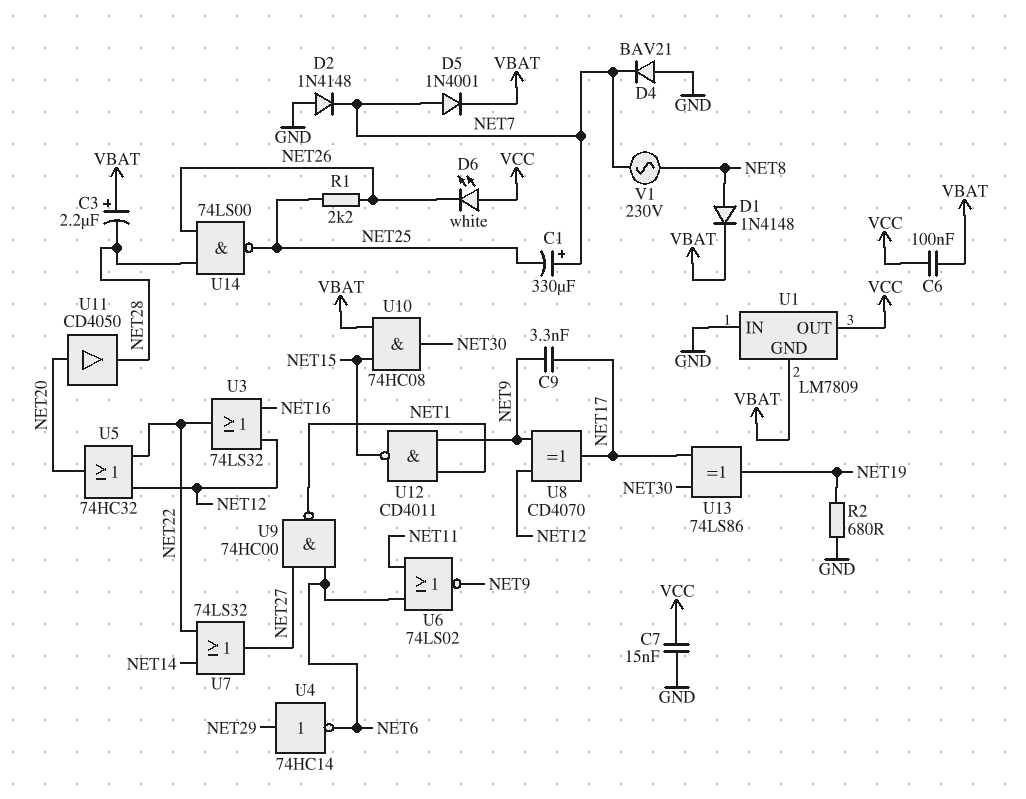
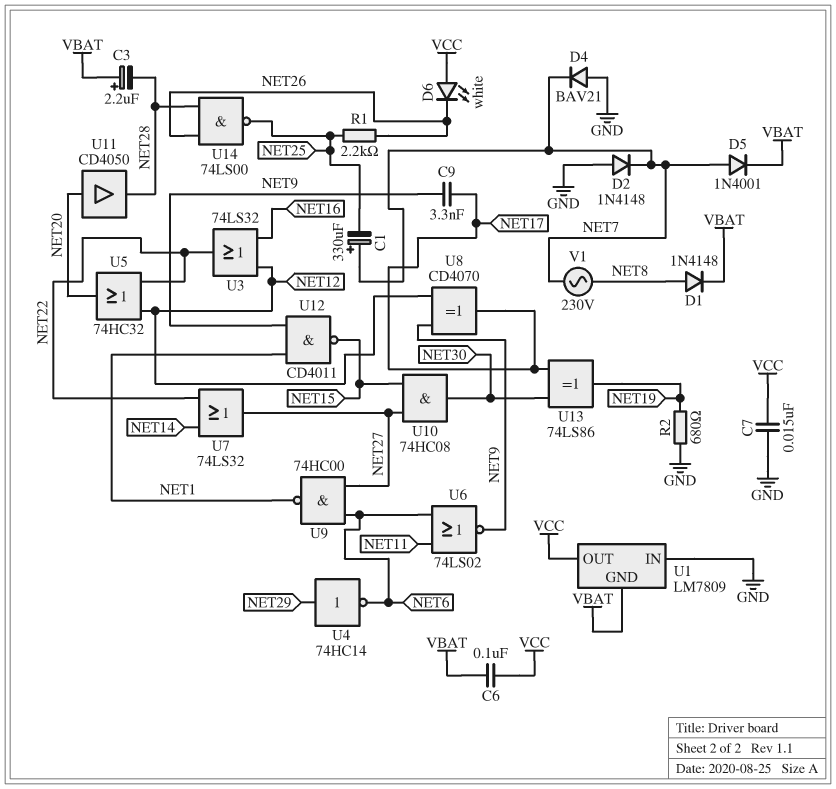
U10: AND 74HC08 (in NET15, in VBAT, out NET30) -> AND 74HC08 (in NET15, in NET27, out NET30)

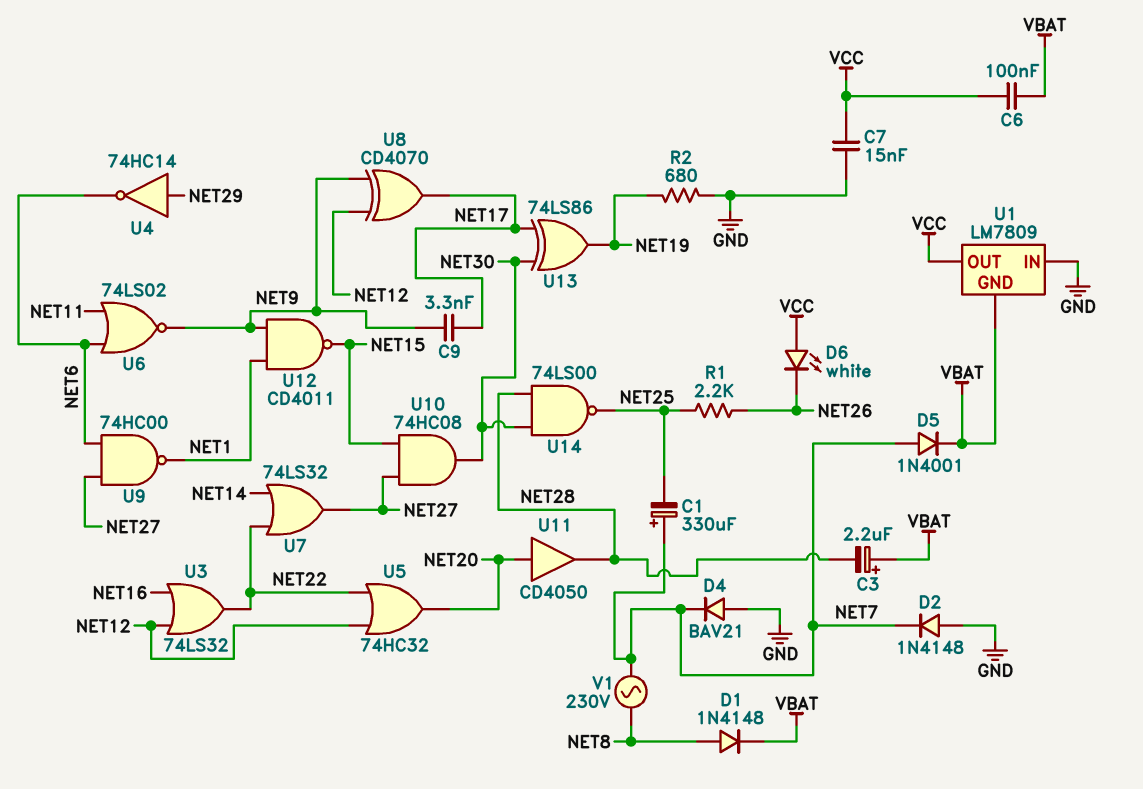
U14: NAND 74LS00 (in NET26, in NET28, out NET25) -> NAND 74LS00 (in NET28, in NET30, out NET25)

